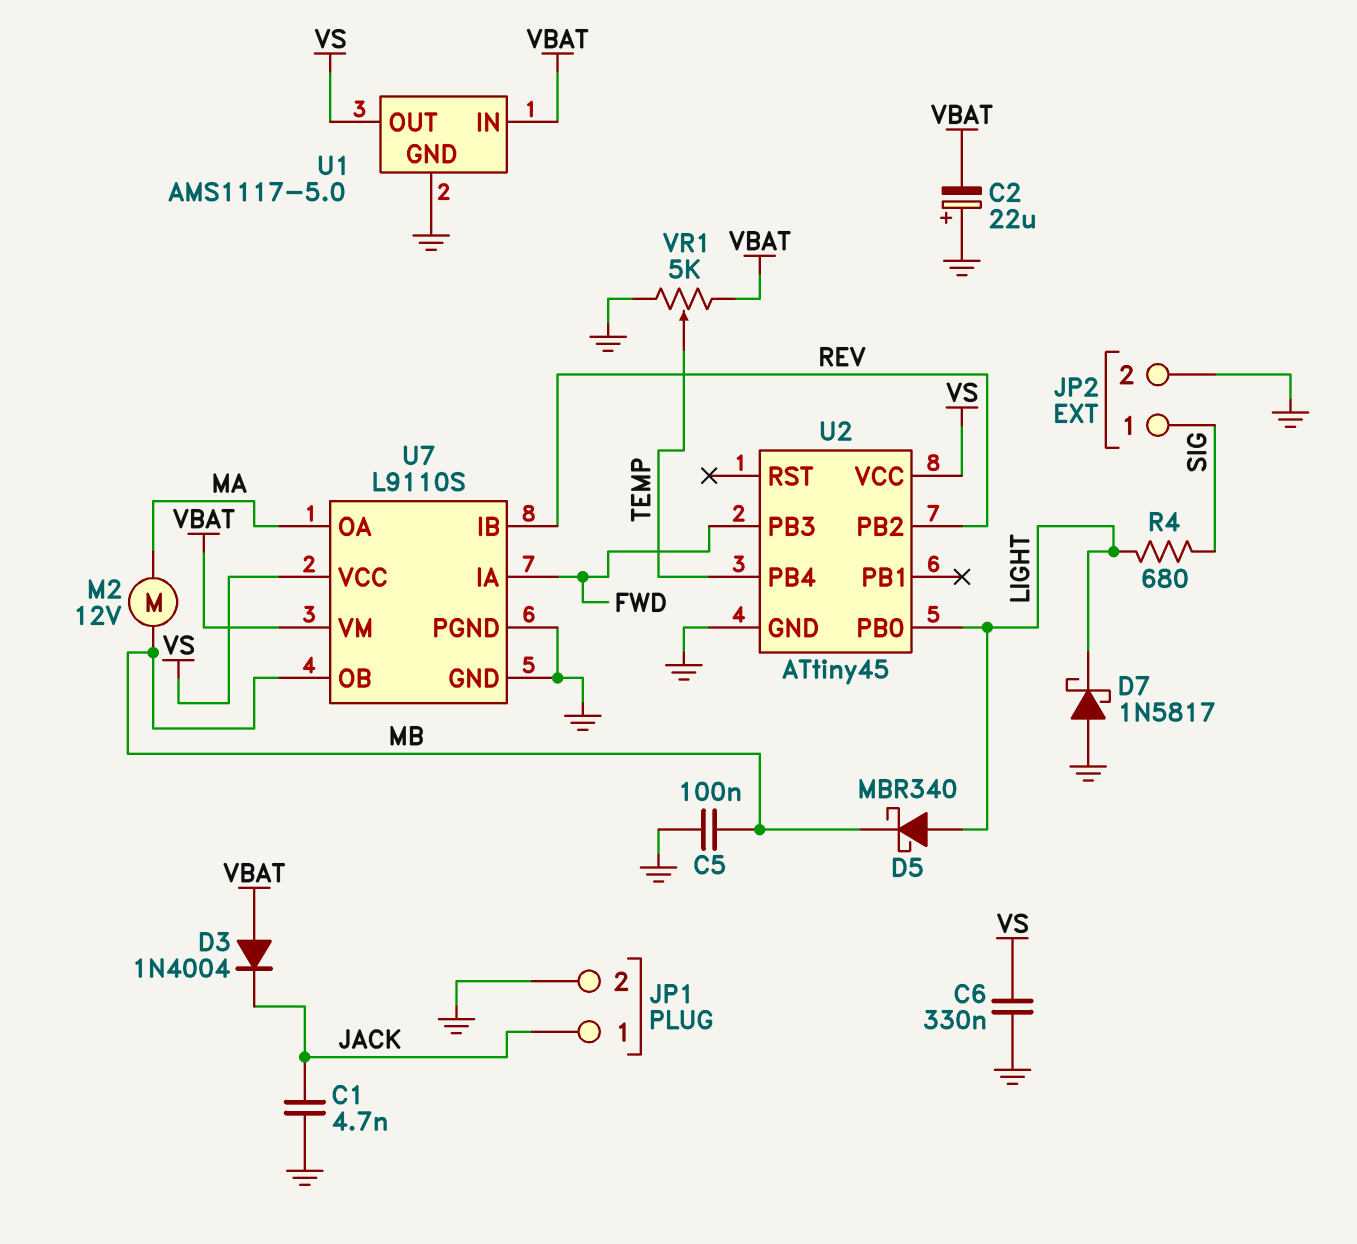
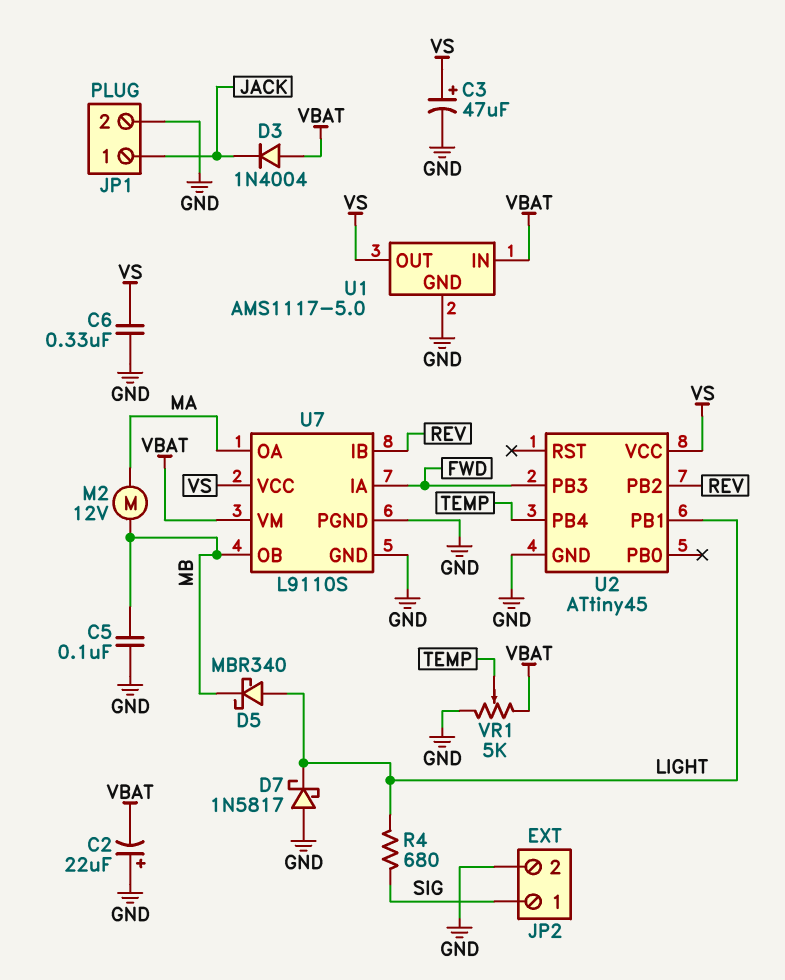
C1: 4.7nF (GND, JACK) -> none
C3: none -> 47uF (plus VS, minus GND)
U2 pin PB0: LIGHT -> none
U2 pin PB1: none -> LIGHT

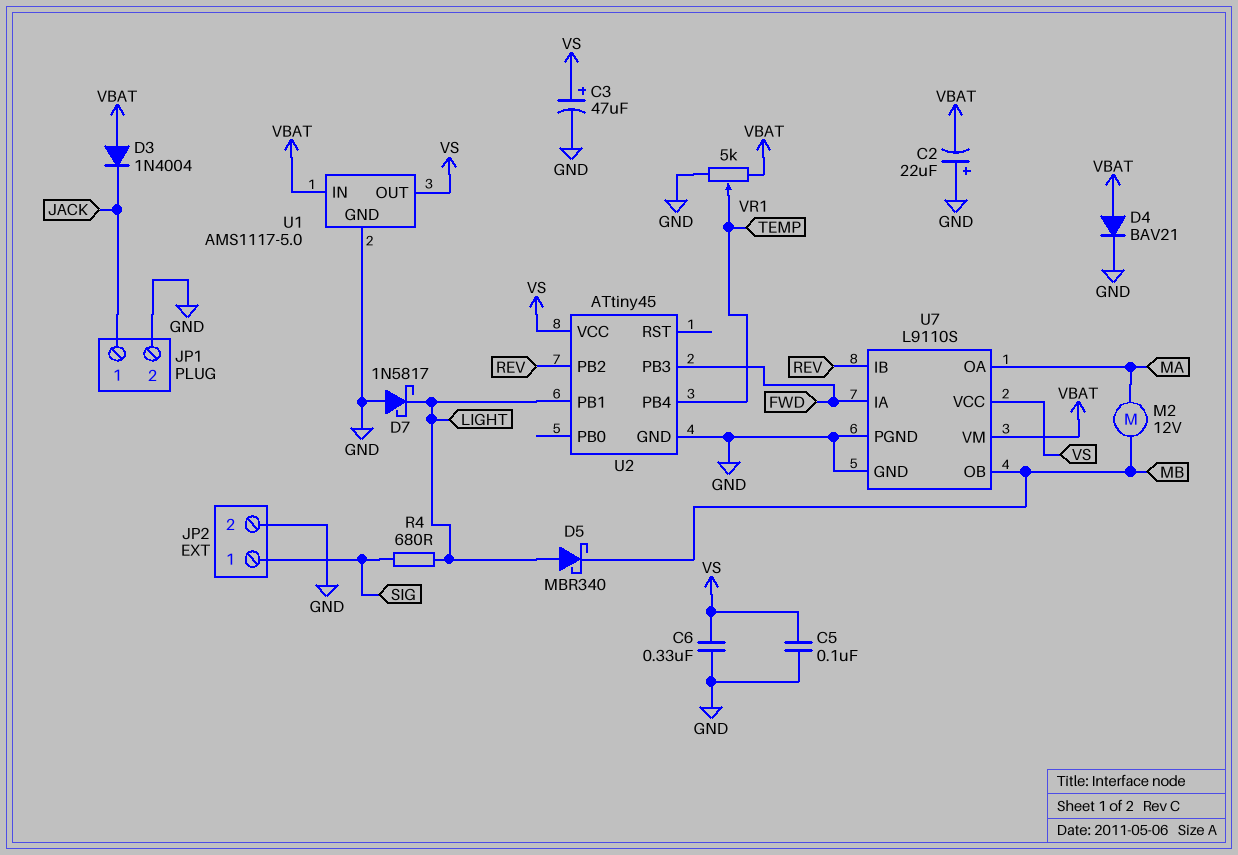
C5: 100nF (GND, MB) -> 100nF (GND, VS)
D4: none -> diode BAV21 (A VBAT, K GND)

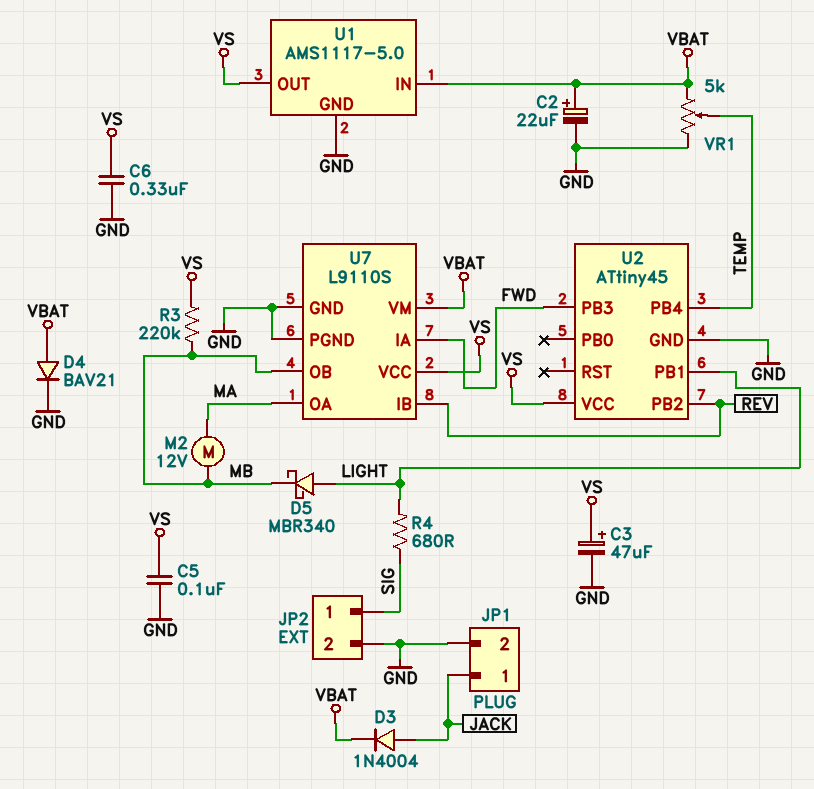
C2: 22uF (plus GND, minus VBAT) -> 22uF (plus VBAT, minus GND)
D3: diode 1N4004 (A VBAT, K JACK) -> diode 1N4004 (A JACK, K VBAT)
D7: schottky 1N5817 (A GND, K LIGHT) -> none
R3: none -> 220k (MB, VS)

